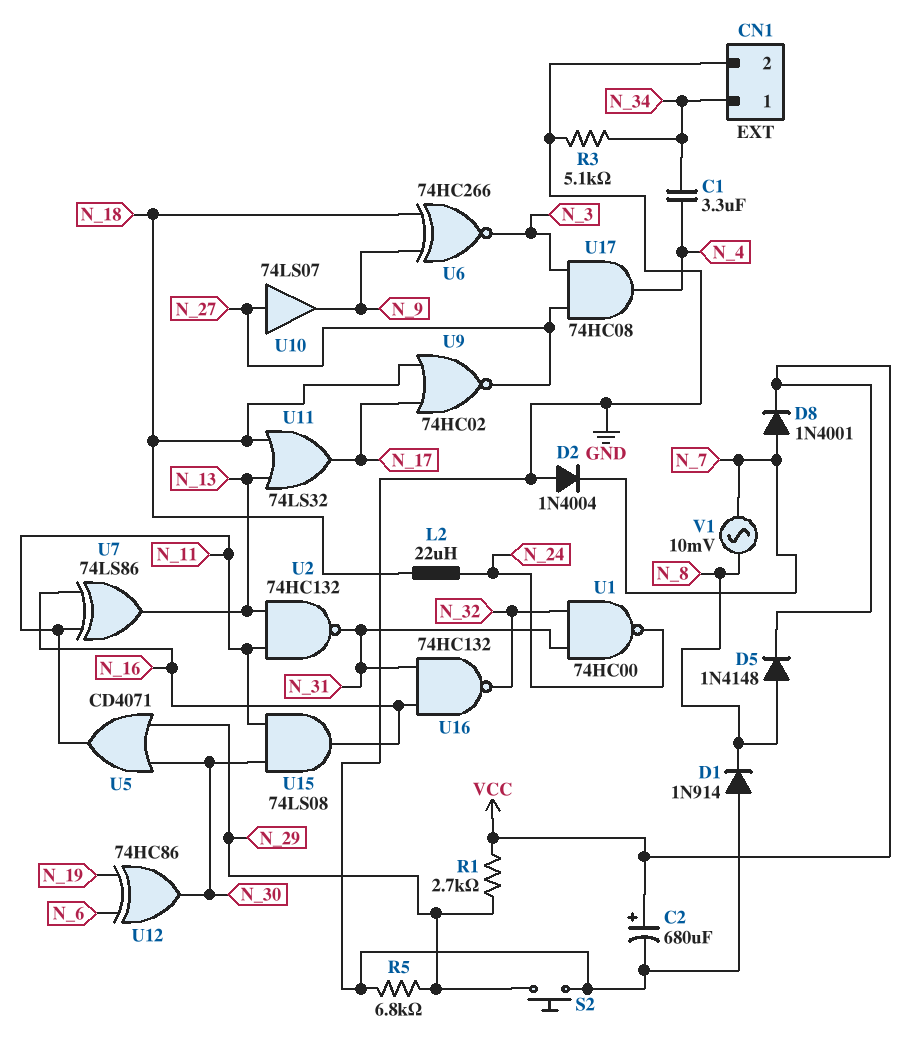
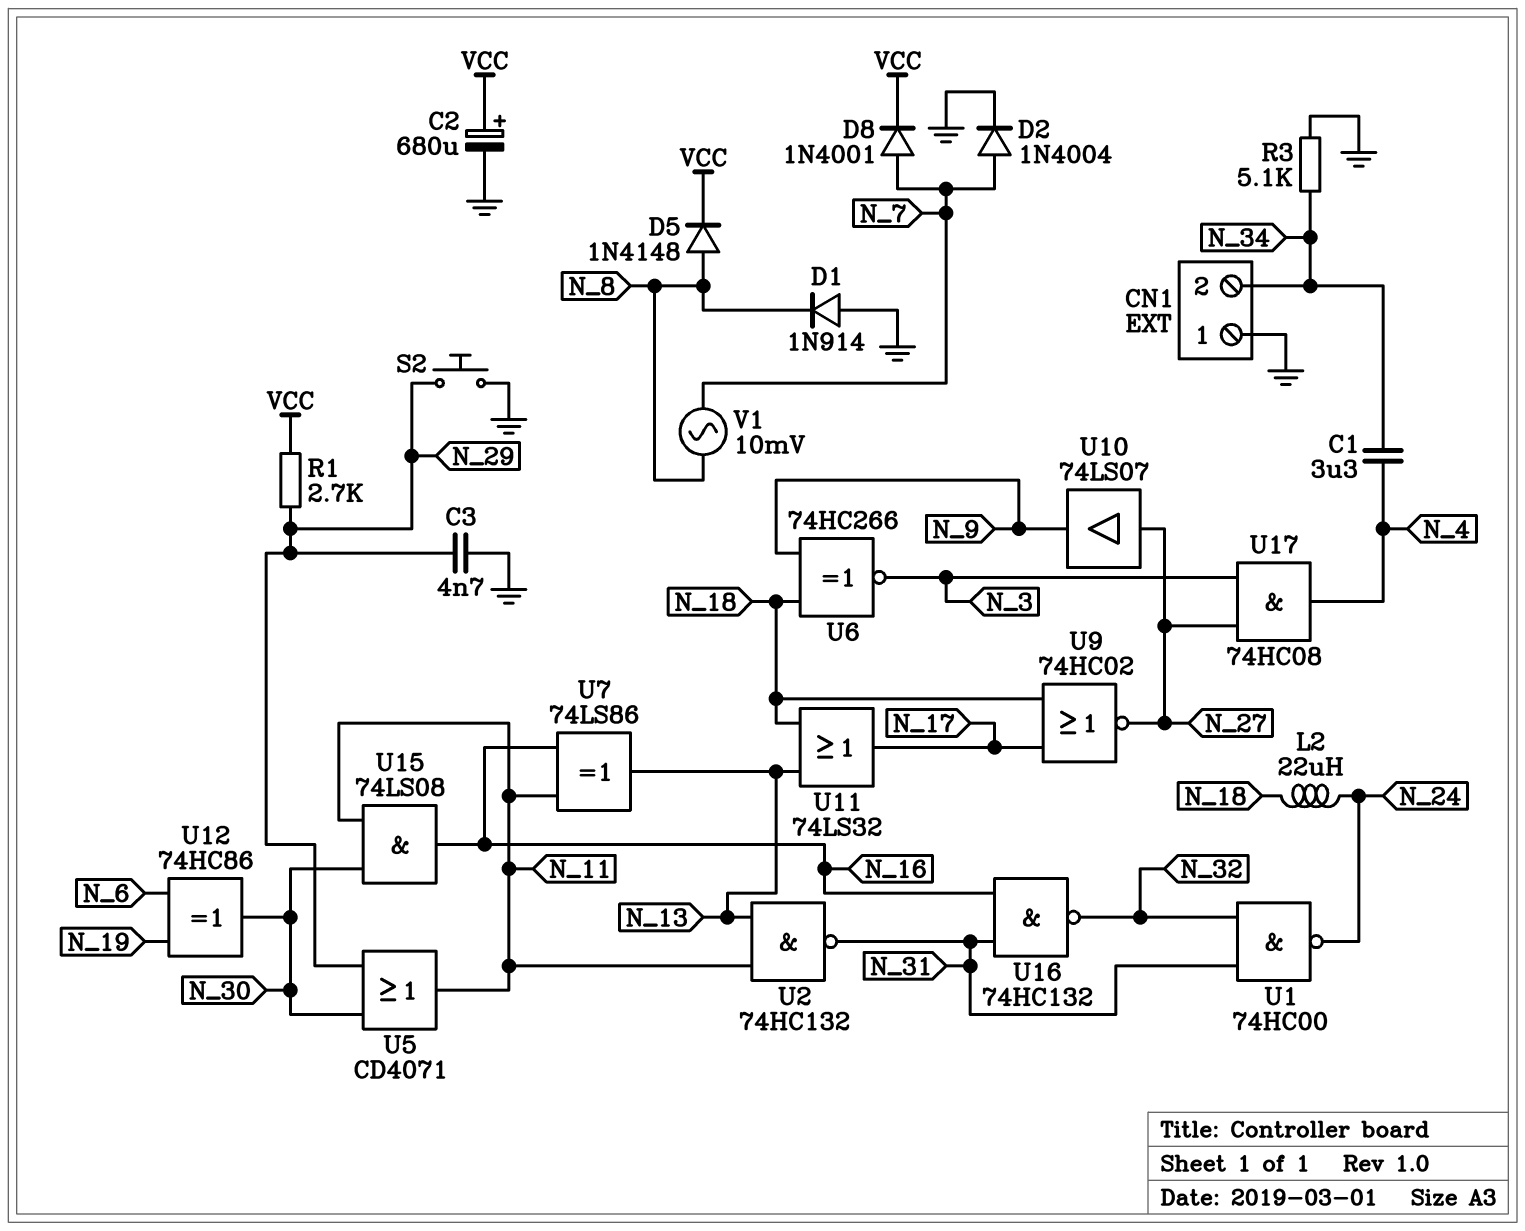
C3: none -> 4.7nF (GND, N_29)
CN1 pin 1: N_34 -> GND
CN1 pin 2: GND -> N_34
D2: diode 1N4004 (A GND, K N_7) -> diode 1N4004 (A N_7, K GND)
R5: 6.8k (GND, N_29) -> none

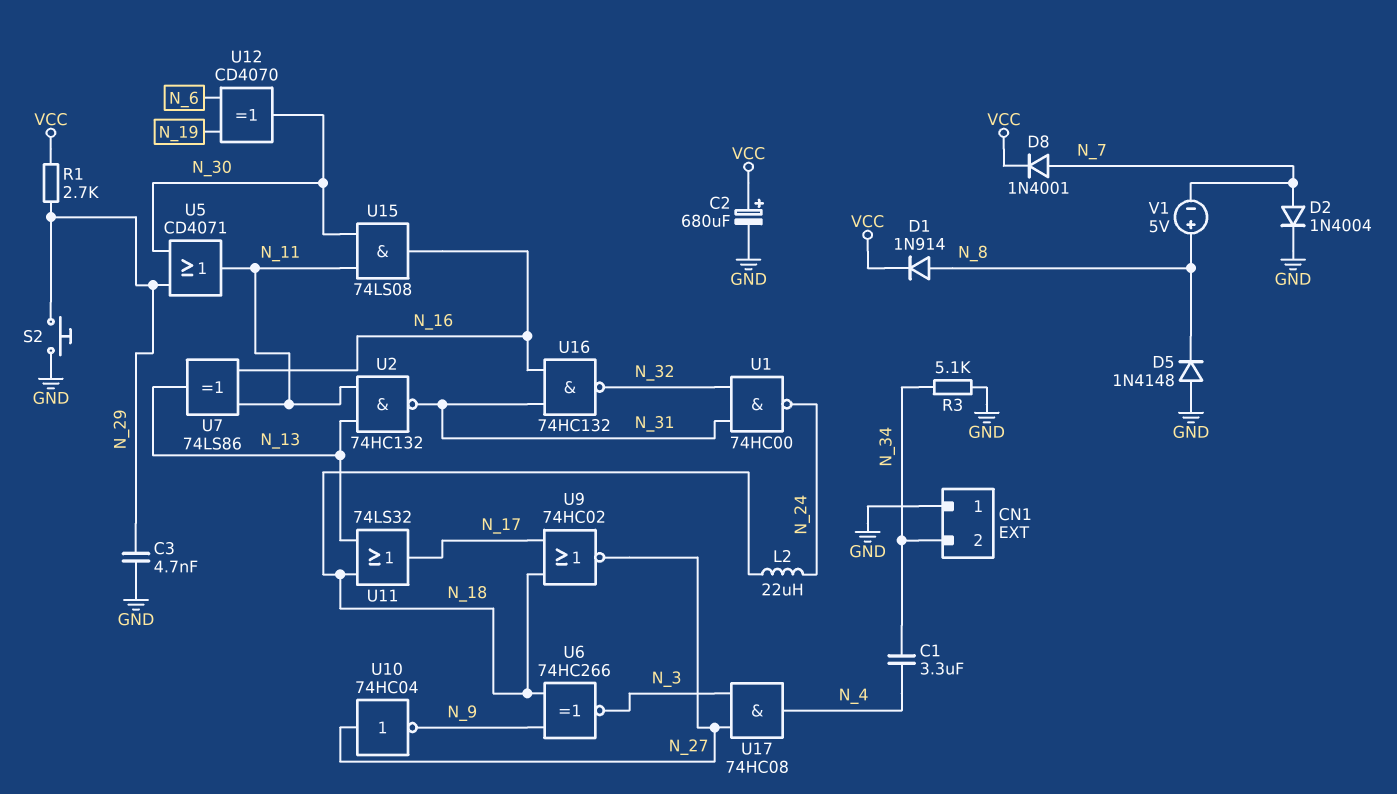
D1: diode 1N914 (A GND, K N_8) -> diode 1N914 (A N_8, K VCC)
D5: diode 1N4148 (A N_8, K VCC) -> diode 1N4148 (A GND, K N_8)
U10: buffer 74LS07 (in N_27, out N_9) -> NOT 74HC04 (in N_27, out N_9)
U12: XOR 74HC86 (in N_6, in N_19, out N_30) -> XOR CD4070 (in N_6, in N_19, out N_30)
V1: AC 10mV (N_7, N_8) -> 5V (plus N_8, minus N_7)

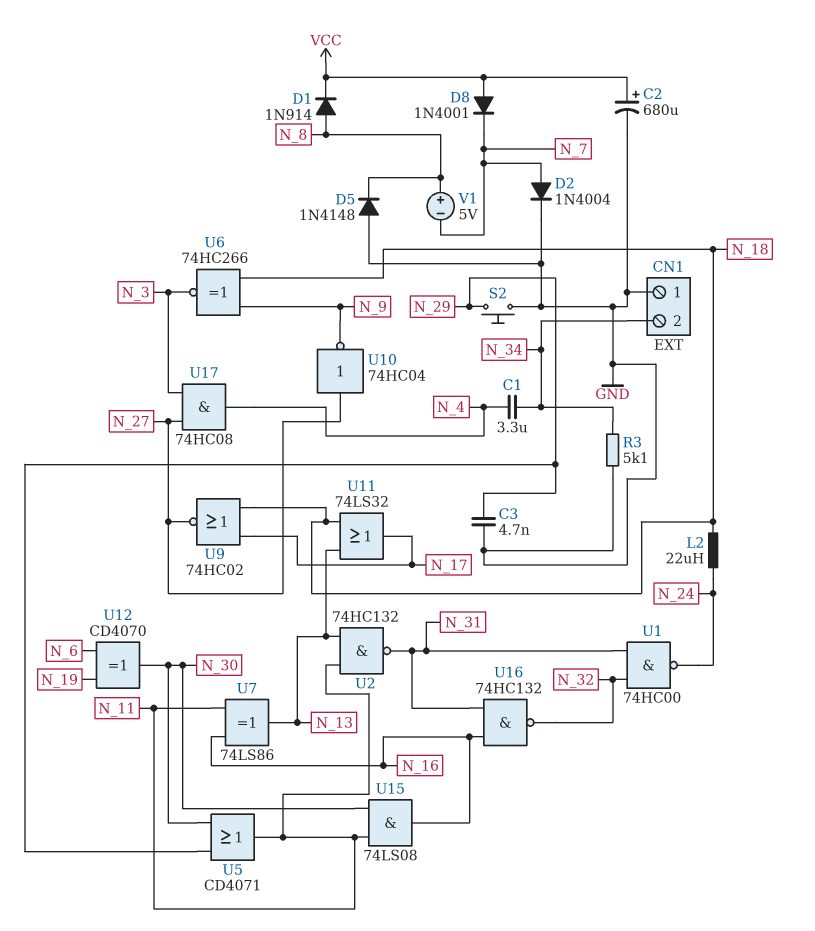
D8: diode 1N4001 (A N_7, K VCC) -> diode 1N4001 (A VCC, K N_7)
R1: 2.7k (N_29, VCC) -> none

